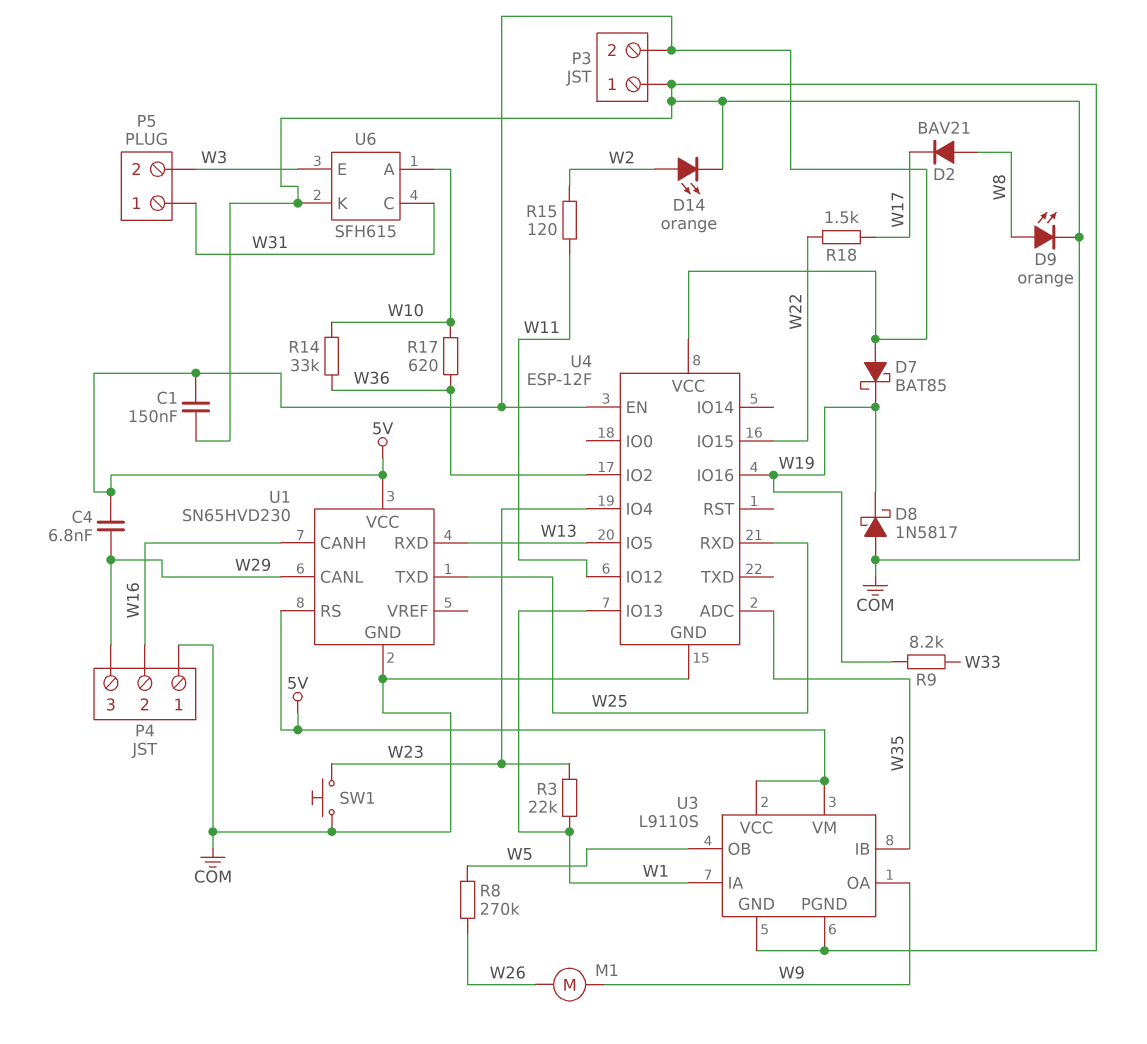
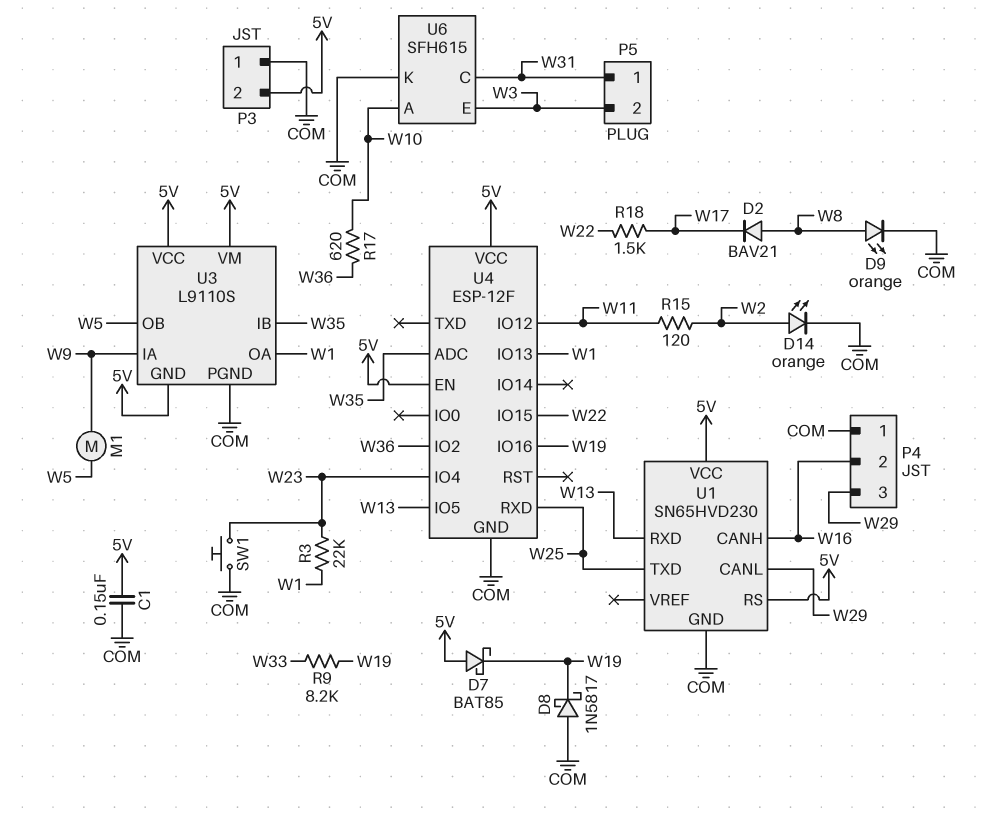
C4: 6.8nF (5V, W29) -> none
M1: motor (W9, W26) -> motor (W5, W9)
R8: 270k (W5, W26) -> none
R14: 33k (W10, W36) -> none
U3 pin GND: COM -> 5V
U3 pin IA: W1 -> W9
U3 pin OA: W9 -> W1

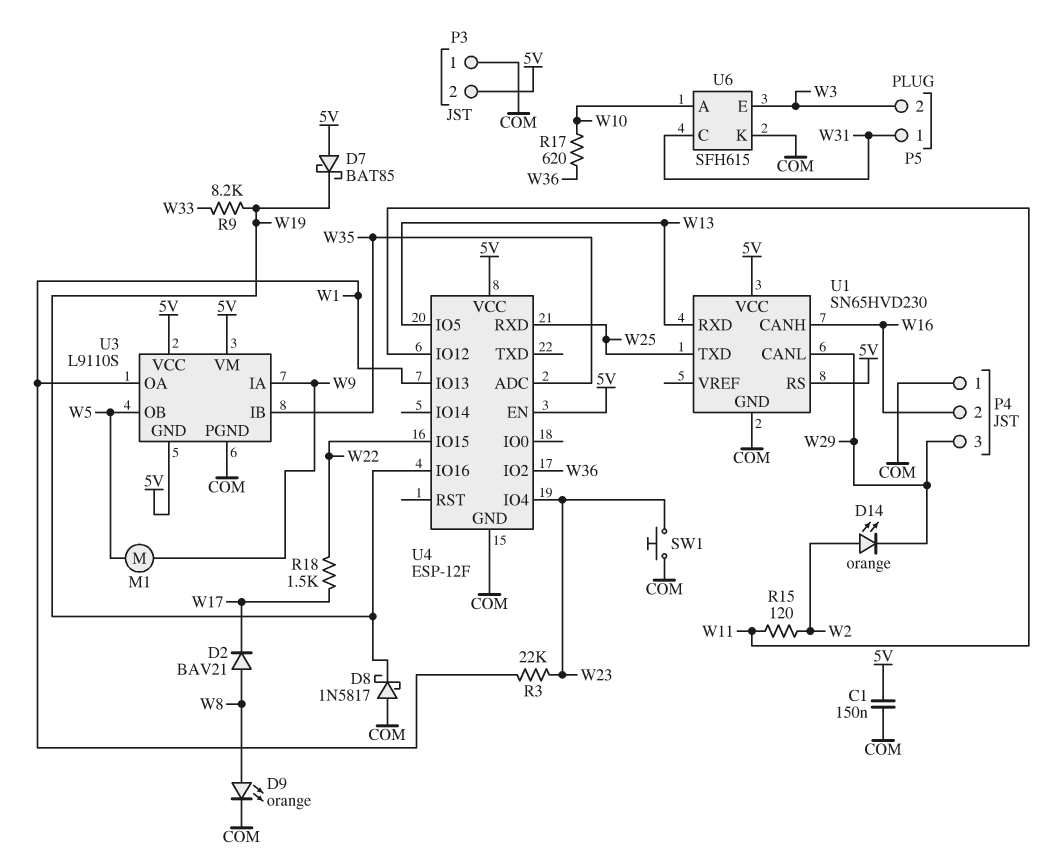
D14: LED orange (A W2, K COM) -> LED orange (A W2, K W29)

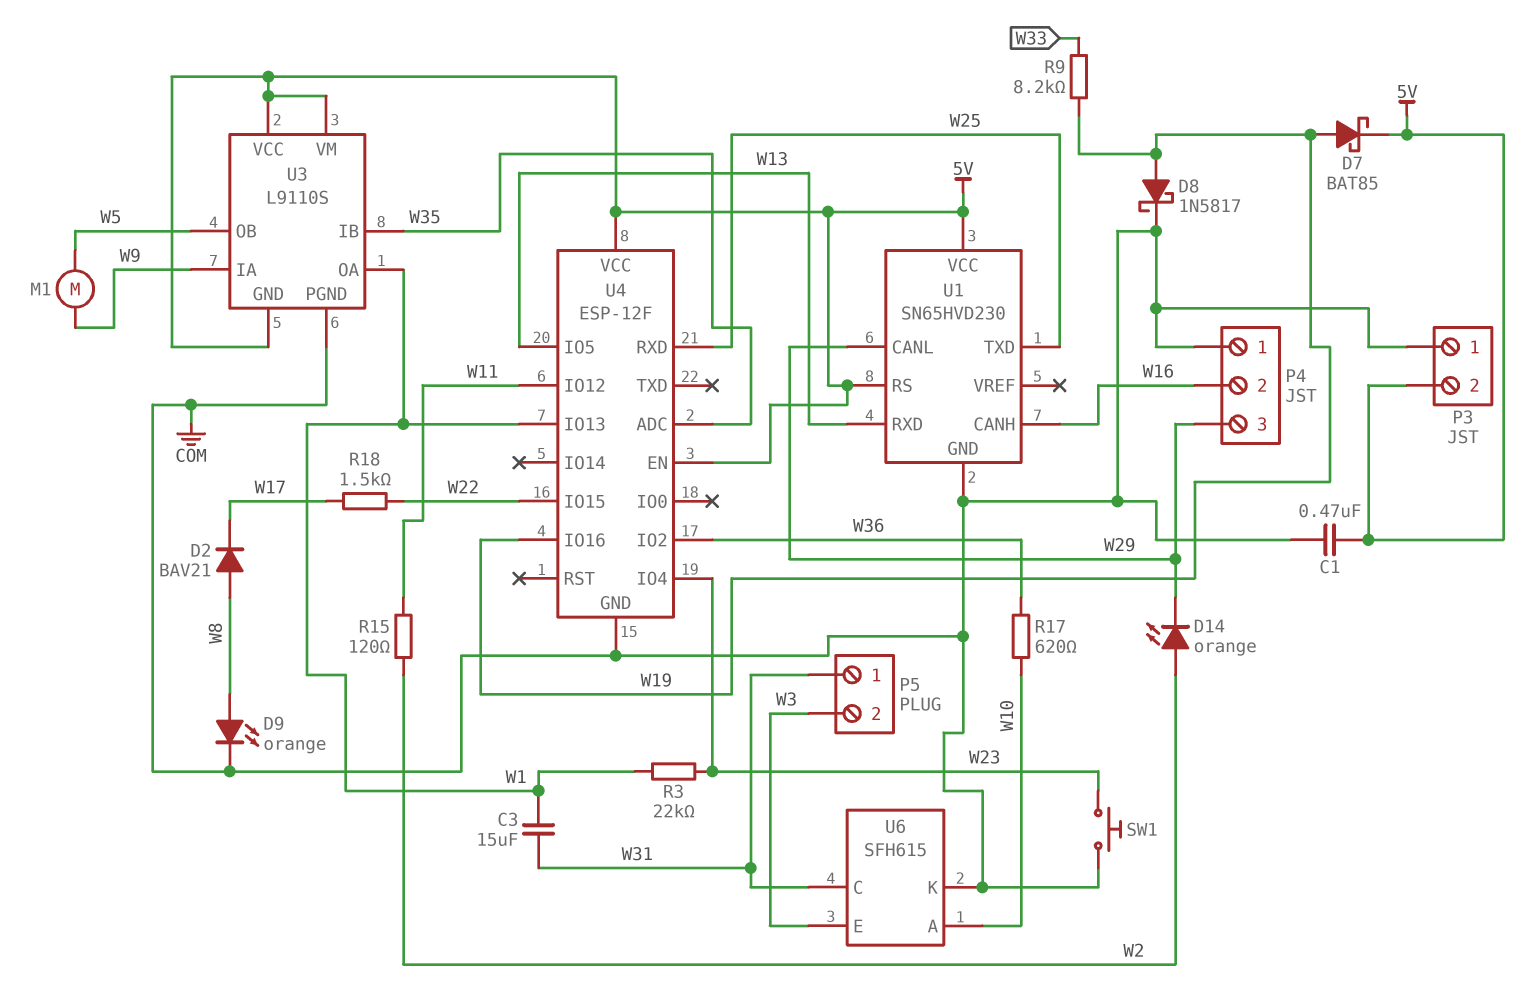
C1: 150nF (5V, COM) -> 470nF (5V, COM)
C3: none -> 15uF (W1, W31)
D7: schottky BAT85 (A 5V, K W19) -> schottky BAT85 (A W19, K 5V)
D8: schottky 1N5817 (A COM, K W19) -> schottky 1N5817 (A W19, K COM)

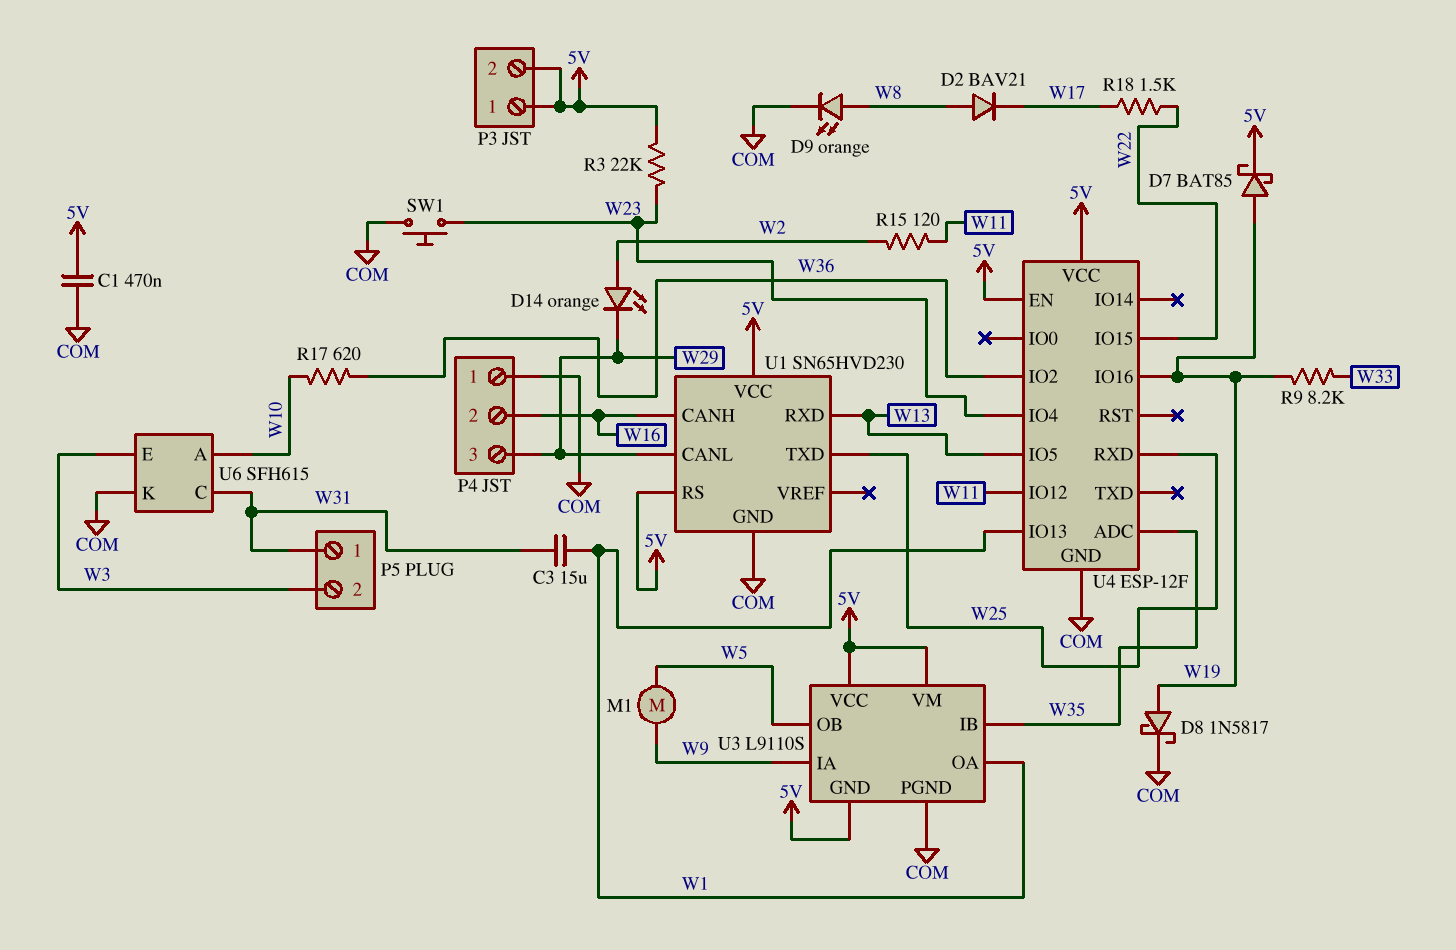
P3 pin 1: COM -> 5V
R3: 22k (W1, W23) -> 22k (5V, W23)

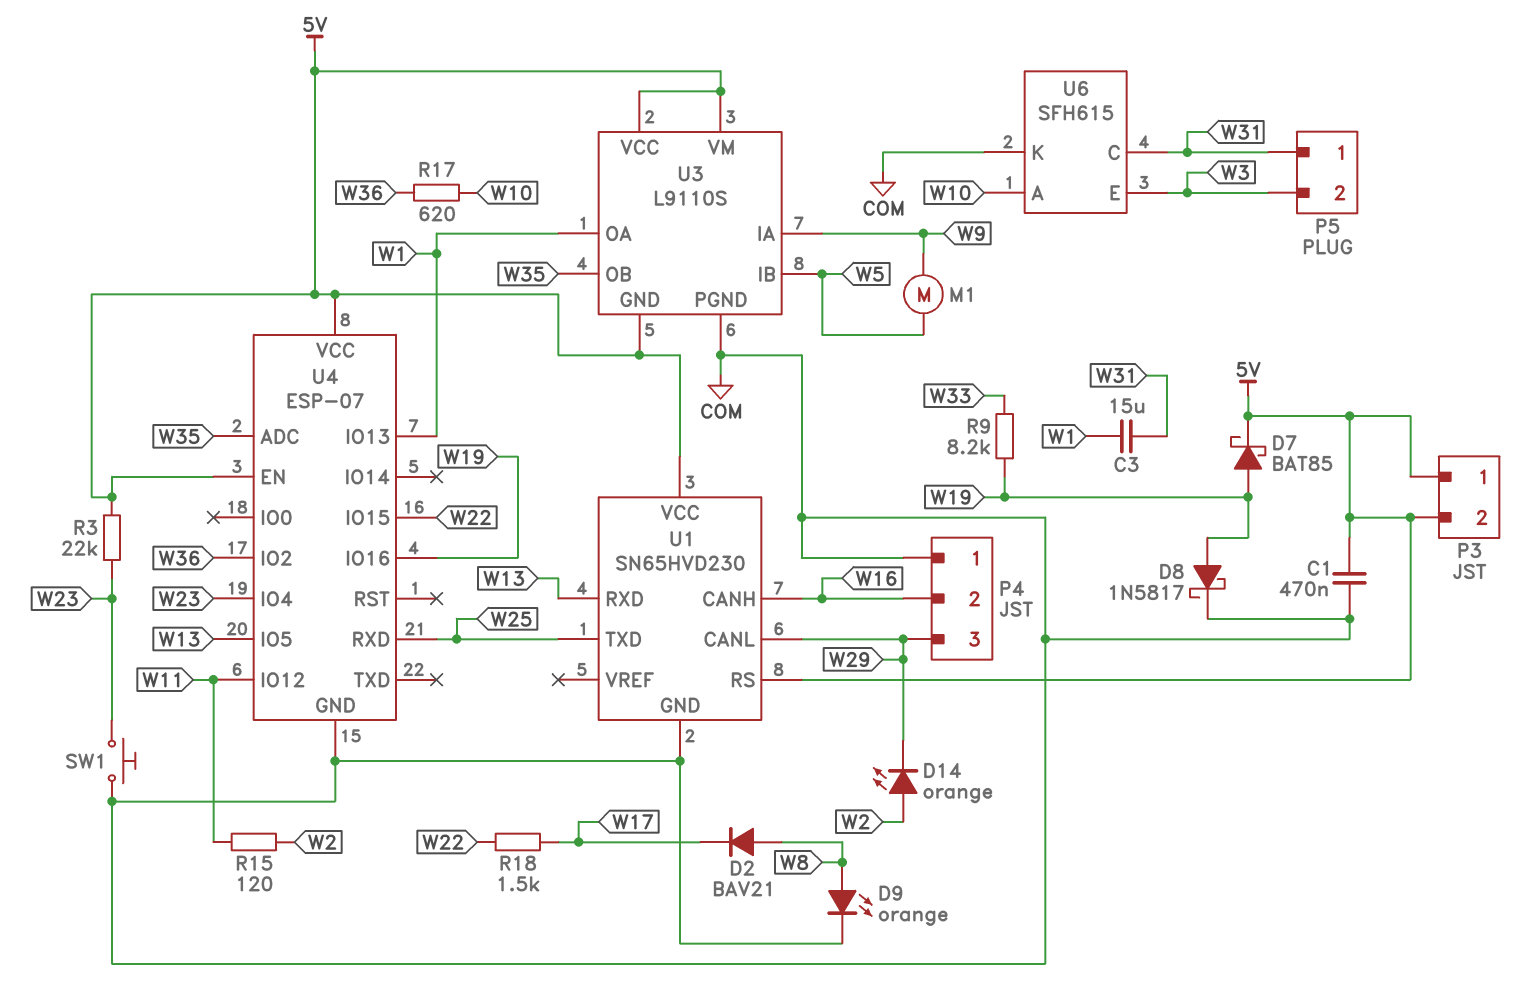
U3 pin IB: W35 -> W5
U3 pin OB: W5 -> W35
U4: ESP-12F -> ESP-07

